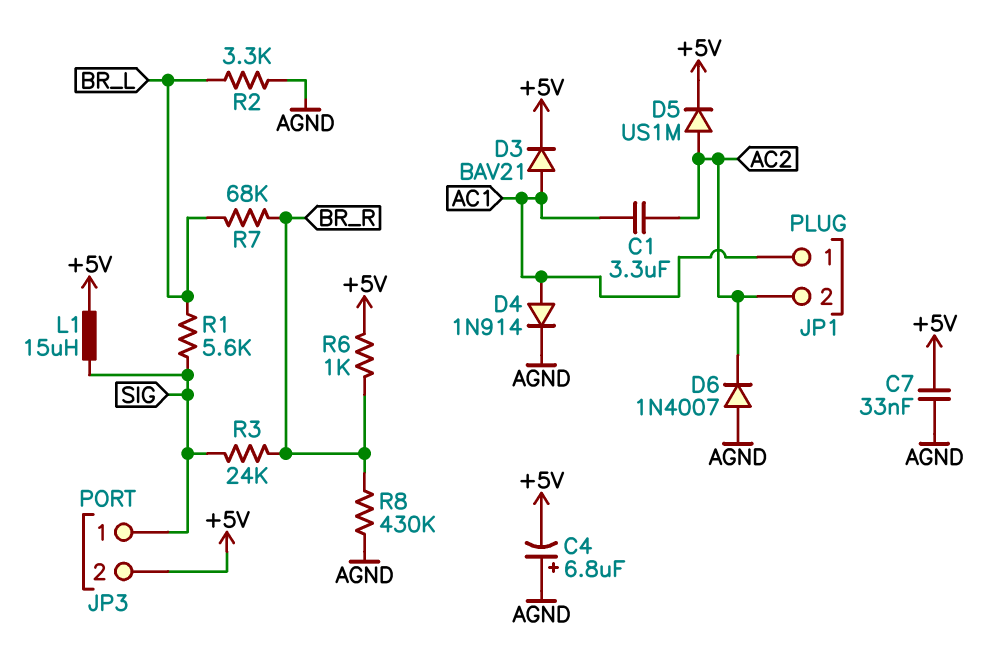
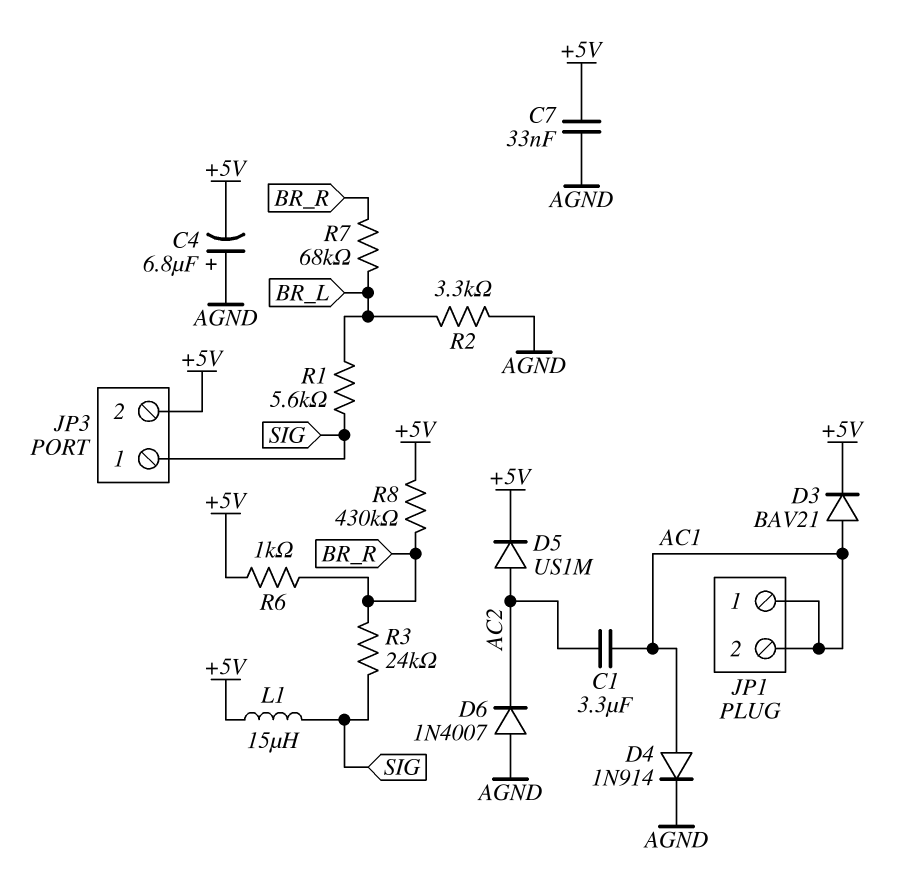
JP1 pin 2: AC2 -> AC1
R8: 430k (AGND, BR_R) -> 430k (+5V, BR_R)

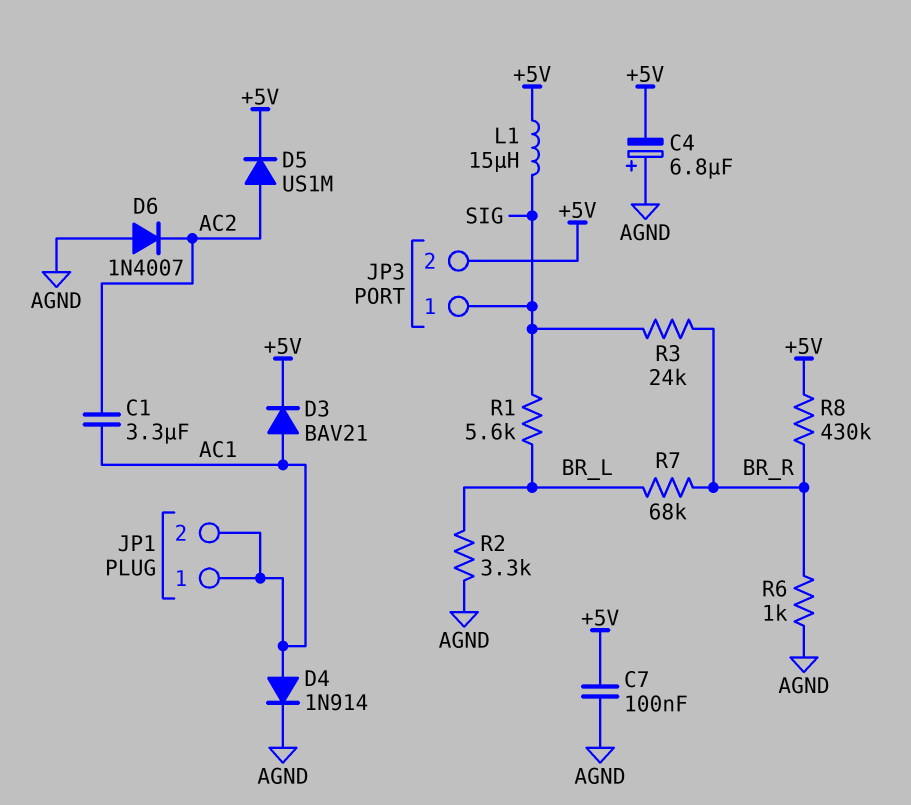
C7: 33nF (+5V, AGND) -> 100nF (+5V, AGND)
R6: 1k (+5V, BR_R) -> 1k (AGND, BR_R)

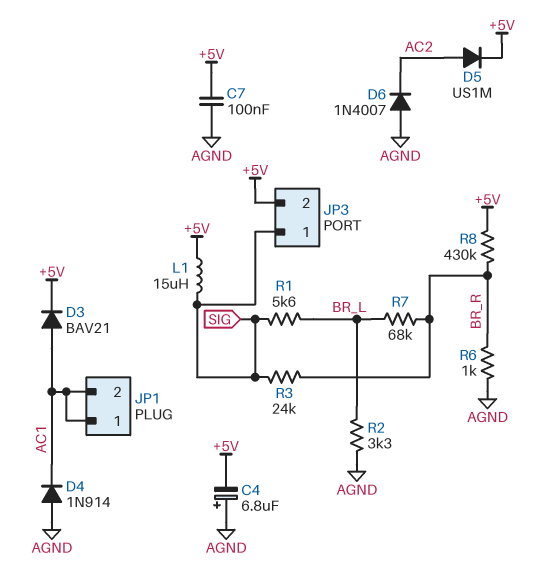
C1: 3.3uF (AC1, AC2) -> none
D4: diode 1N914 (A AC1, K AGND) -> diode 1N914 (A AGND, K AC1)

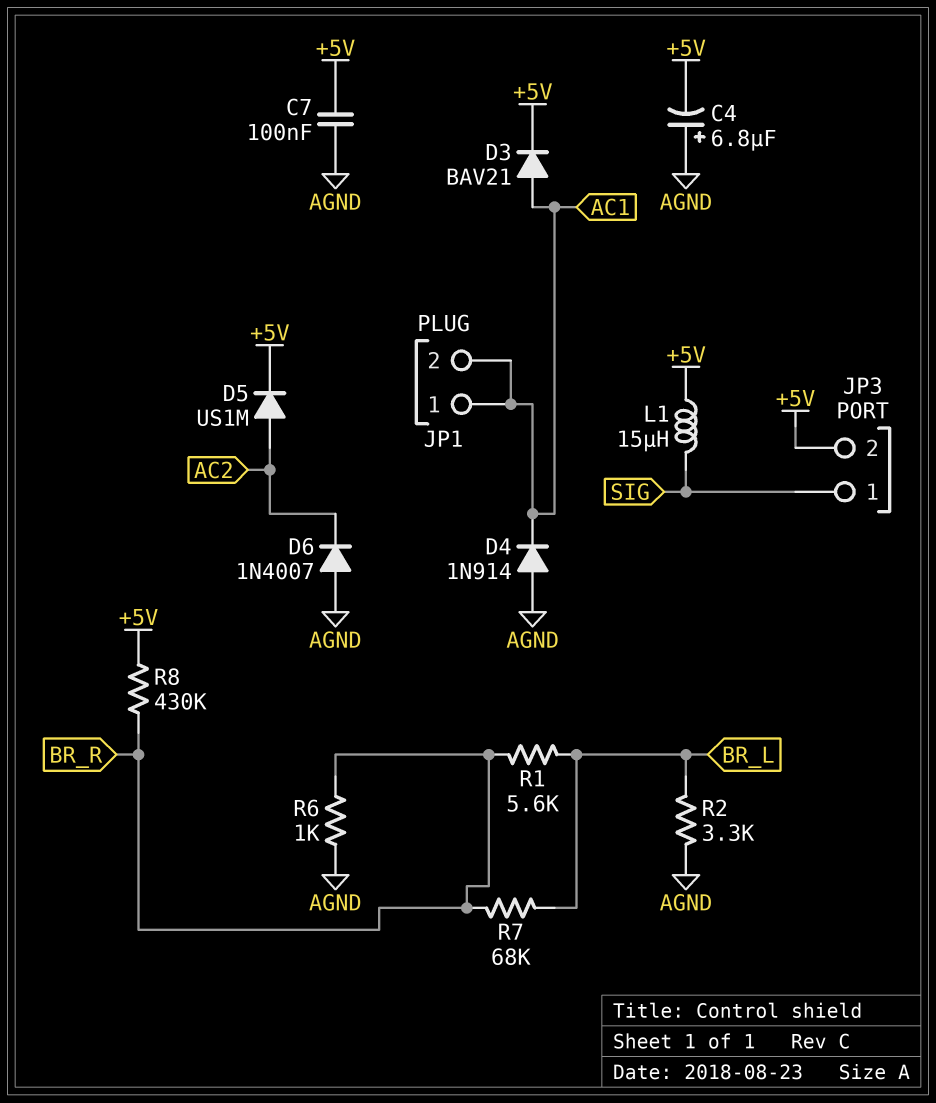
R1: 5.6k (BR_L, SIG) -> 5.6k (BR_L, BR_R)
R3: 24k (BR_R, SIG) -> none

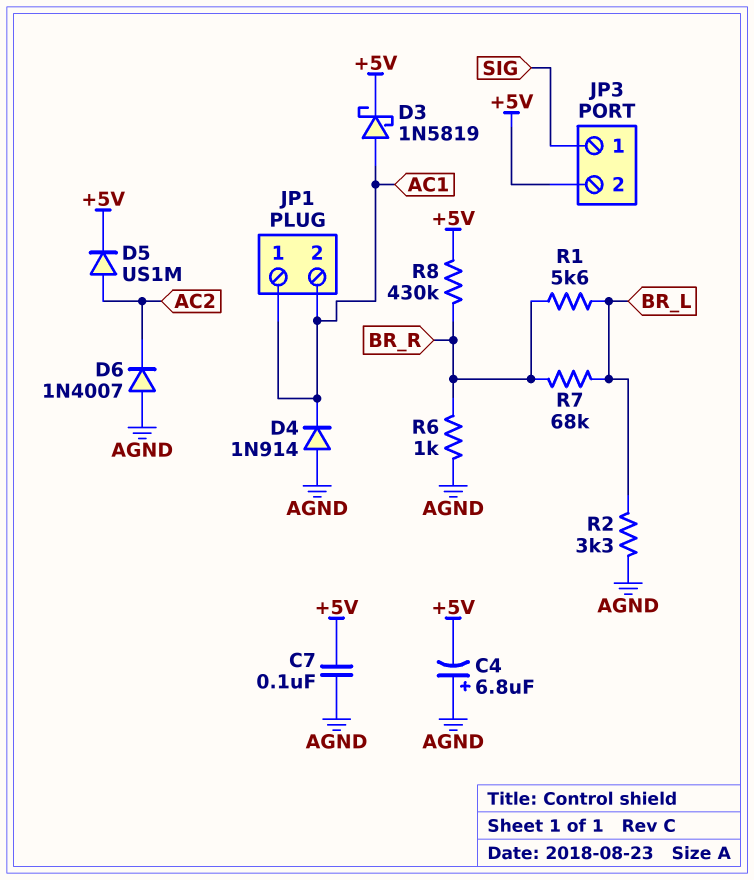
D3: diode BAV21 (A AC1, K +5V) -> schottky 1N5819 (A AC1, K +5V)
L1: 15uH (+5V, SIG) -> none

